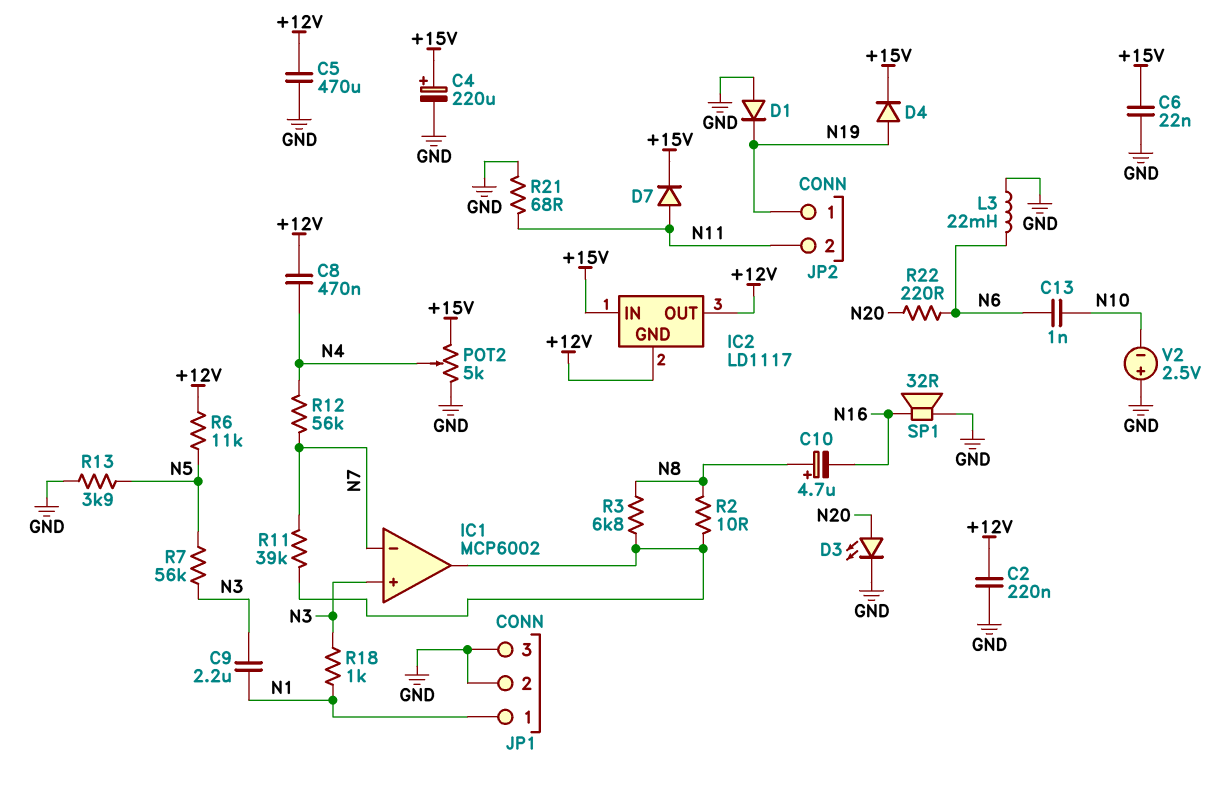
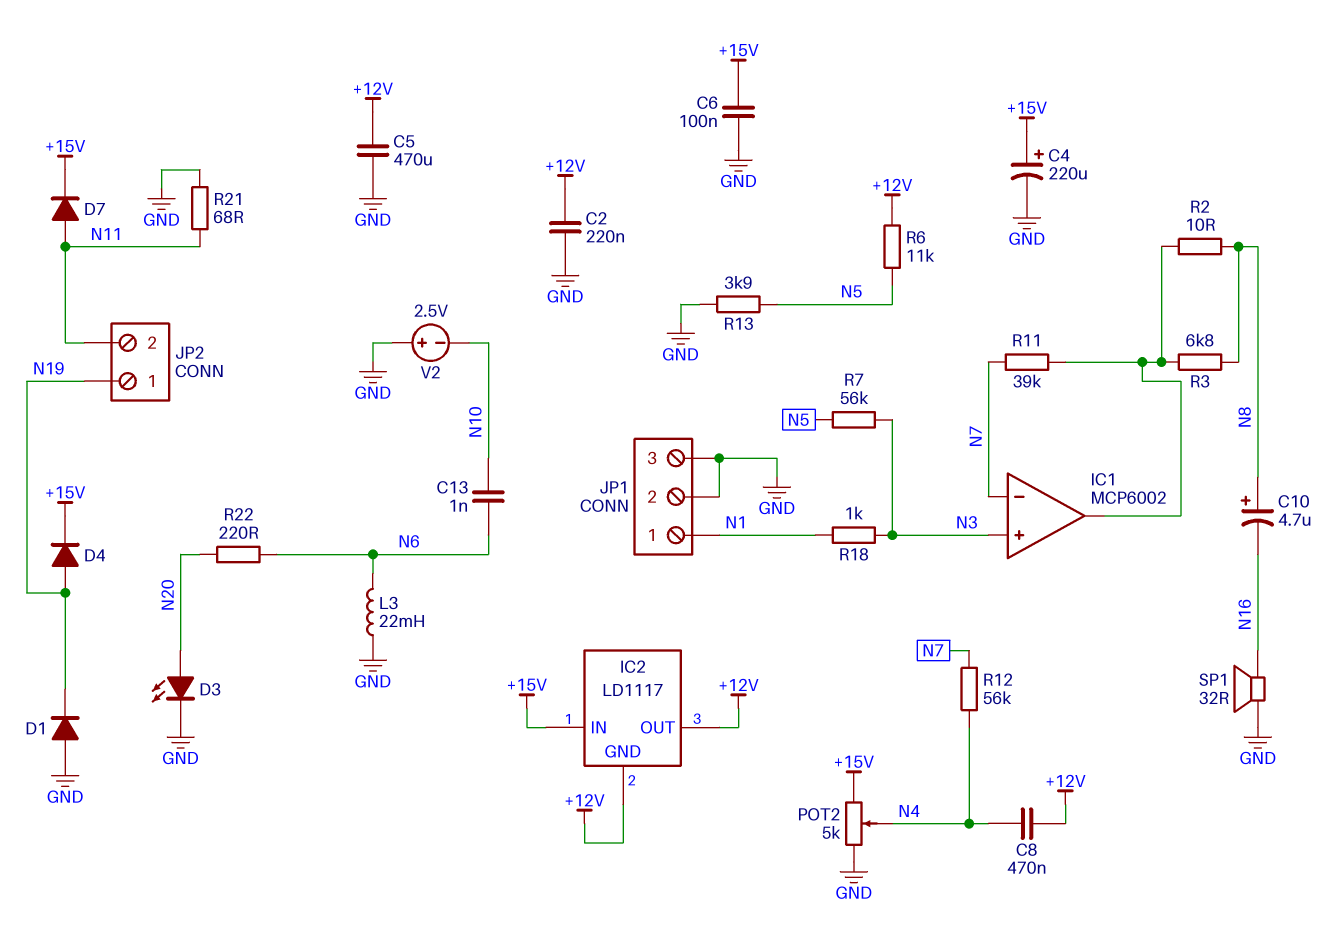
C6: 22nF (+15V, GND) -> 100nF (+15V, GND)
C9: 2.2uF (N1, N3) -> none

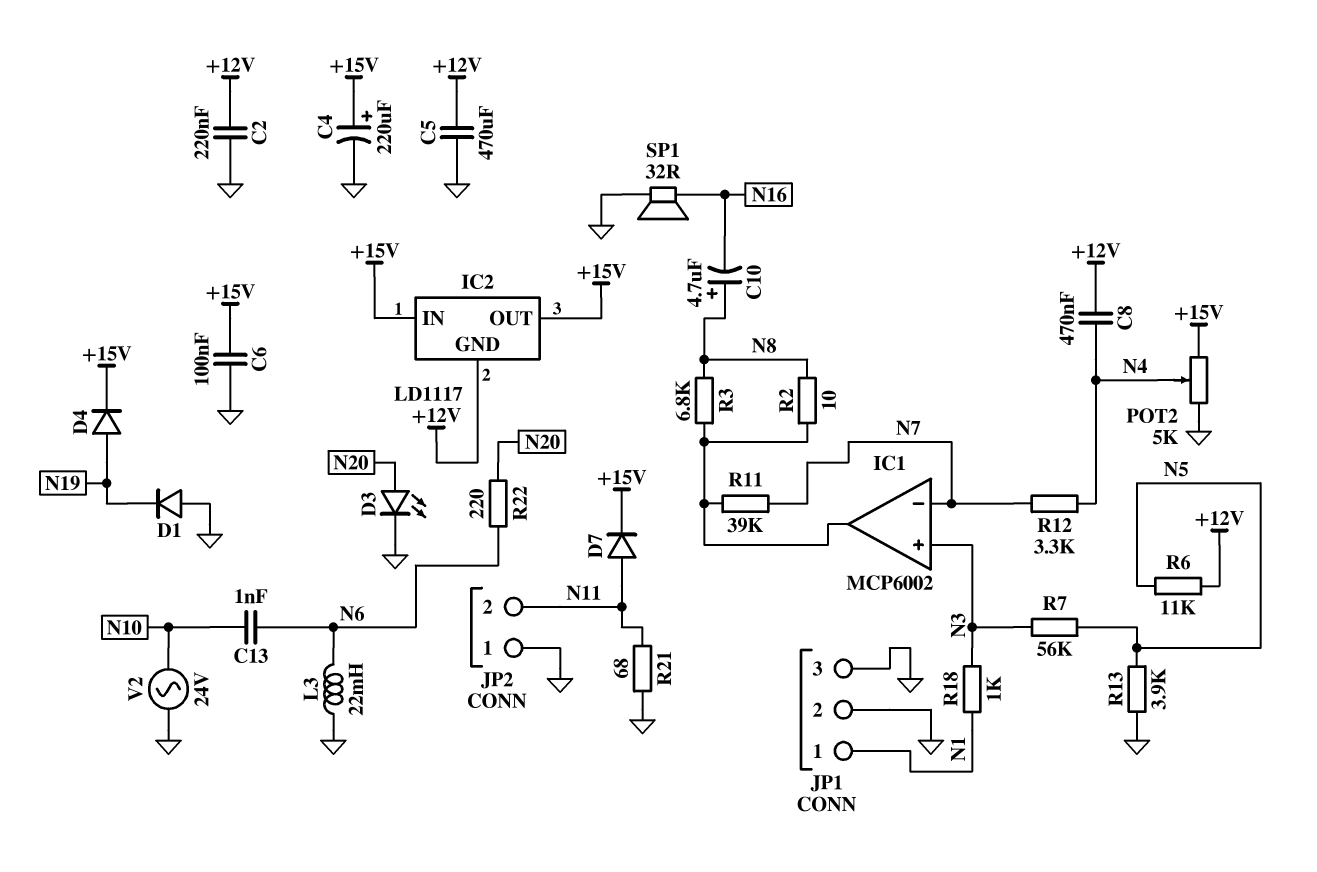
IC2 pin OUT: +12V -> +15V
JP2 pin 1: N19 -> GND
R12: 56k (N4, N7) -> 3.3k (N4, N7)
V2: 2.5V (plus GND, minus N10) -> AC 24V (GND, N10)

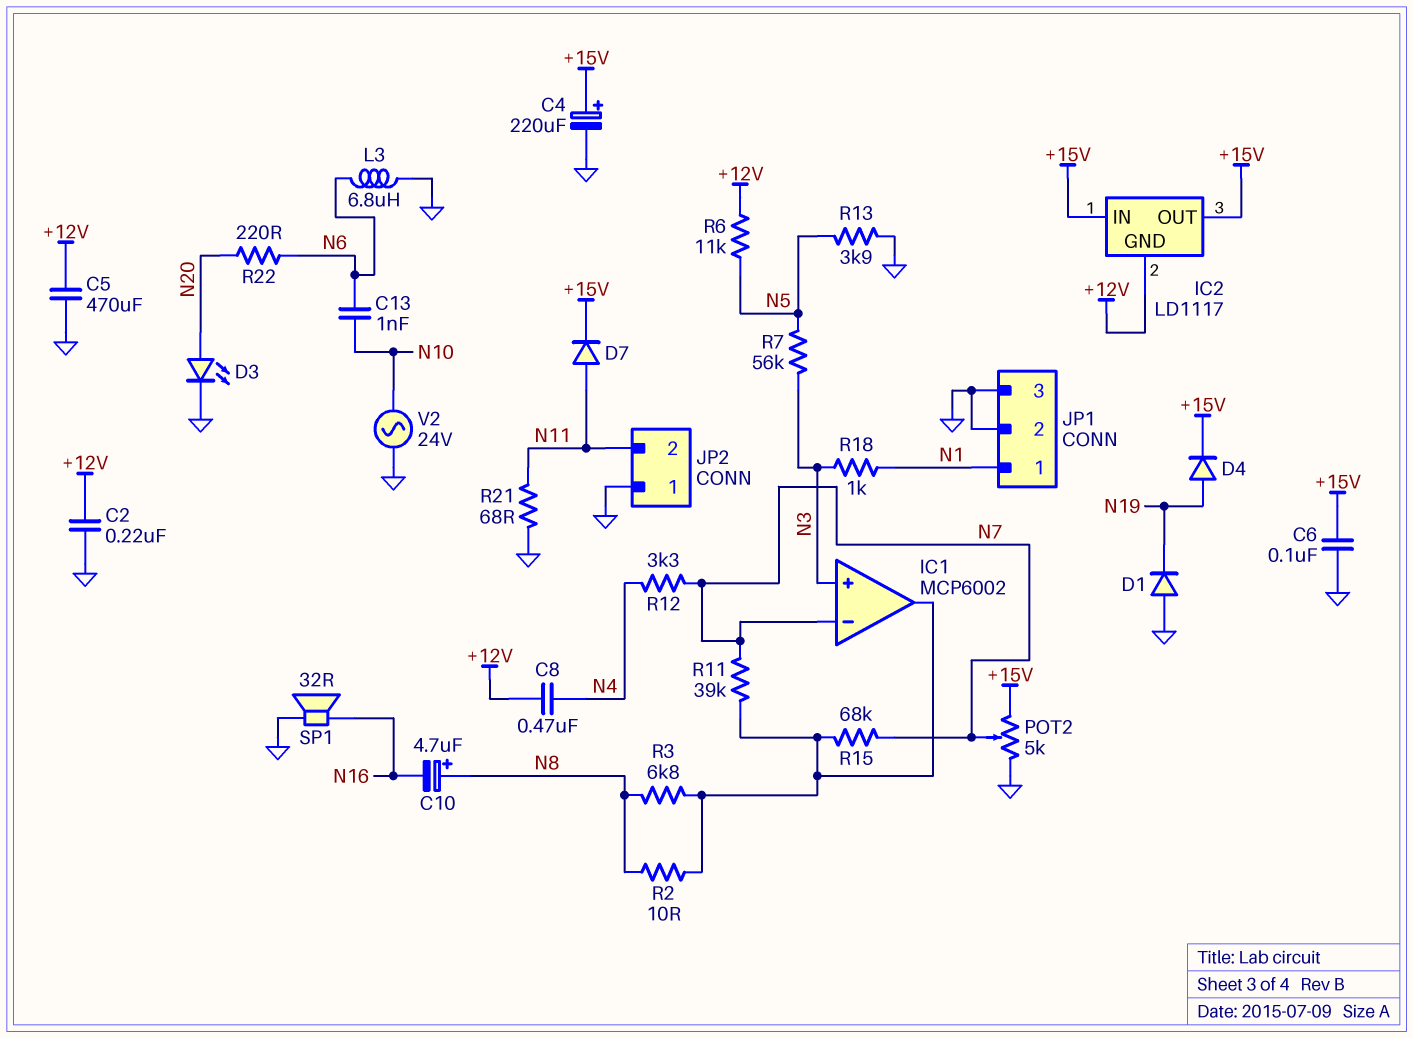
L3: 22mH (GND, N6) -> 6.8uH (GND, N6)
POT2: 5k (+15V, GND, wiper N4) -> 5k (+15V, GND, wiper N7)
R15: none -> 68k (IC1/out, N7)

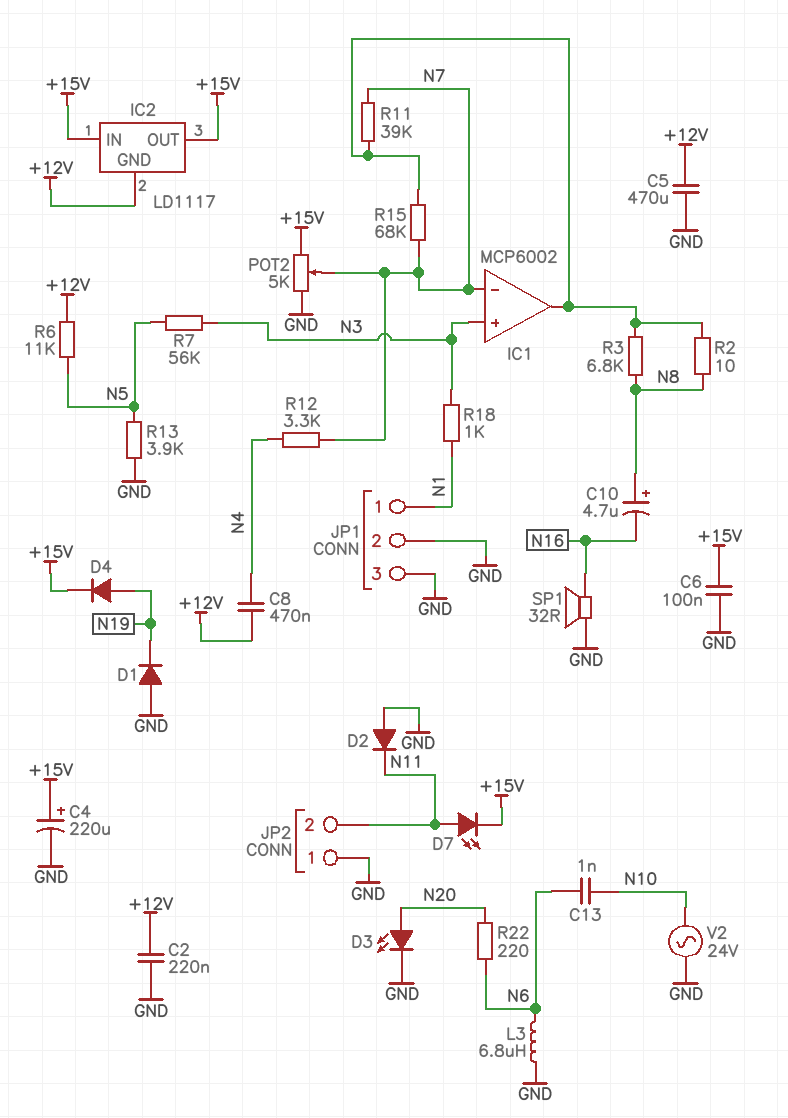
D2: none -> diode (A GND, K N11)
D7: diode (A N11, K +15V) -> LED (A N11, K +15V)
R21: 68 (GND, N11) -> none

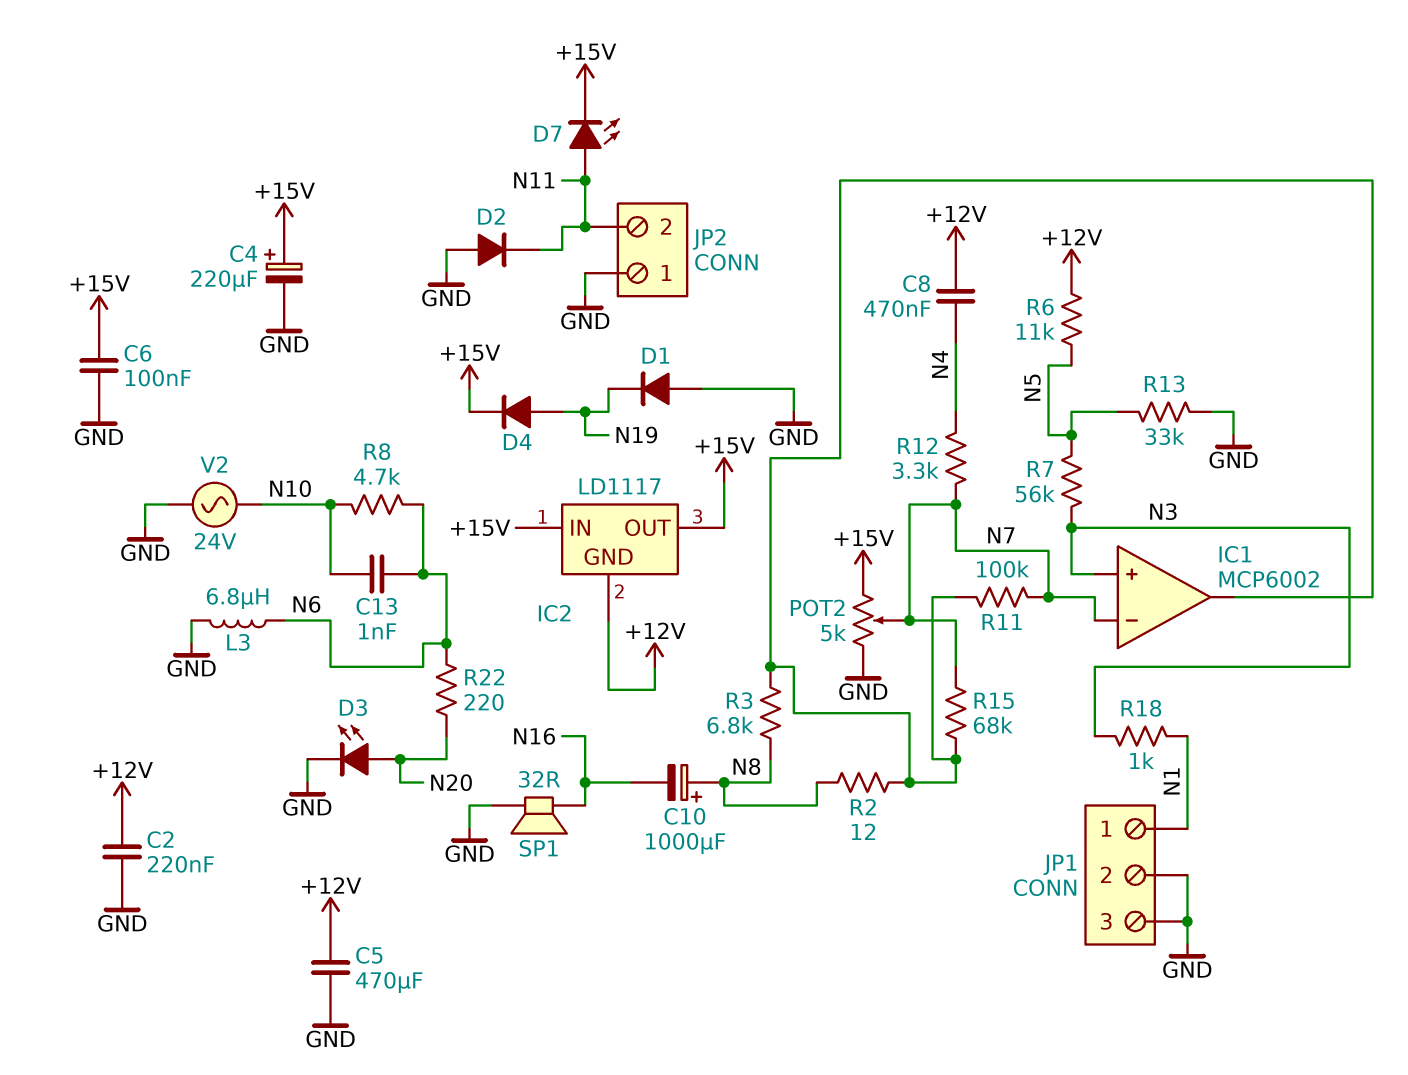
C10: 4.7uF (plus N8, minus N16) -> 1000uF (plus N8, minus N16)
R2: 10 (IC1/out, N8) -> 12 (IC1/out, N8)
R8: none -> 4.7k (N6, N10)
R11: 39k (IC1/out, N7) -> 100k (IC1/out, N7)
R13: 3.9k (GND, N5) -> 33k (GND, N5)

